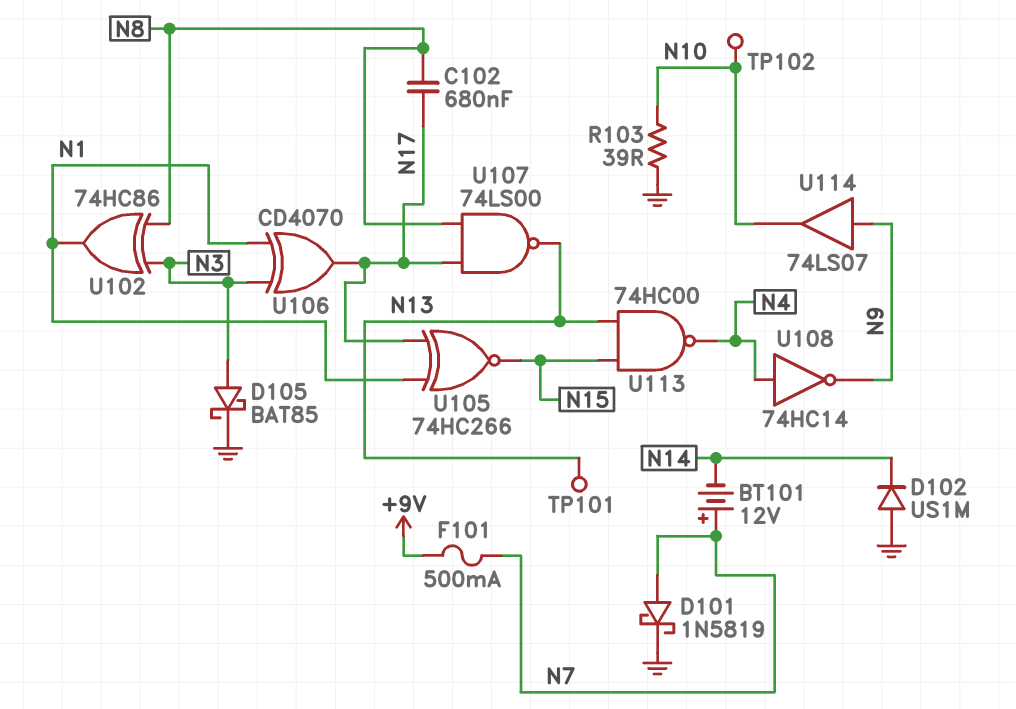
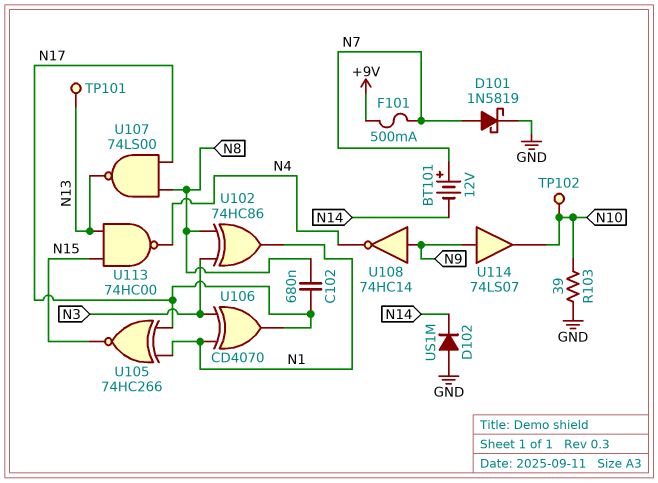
D105: schottky BAT85 (A N3, K GND) -> none
U108: NOT 74HC14 (in N4, out N9) -> NOT 74HC14 (in N9, out N4)

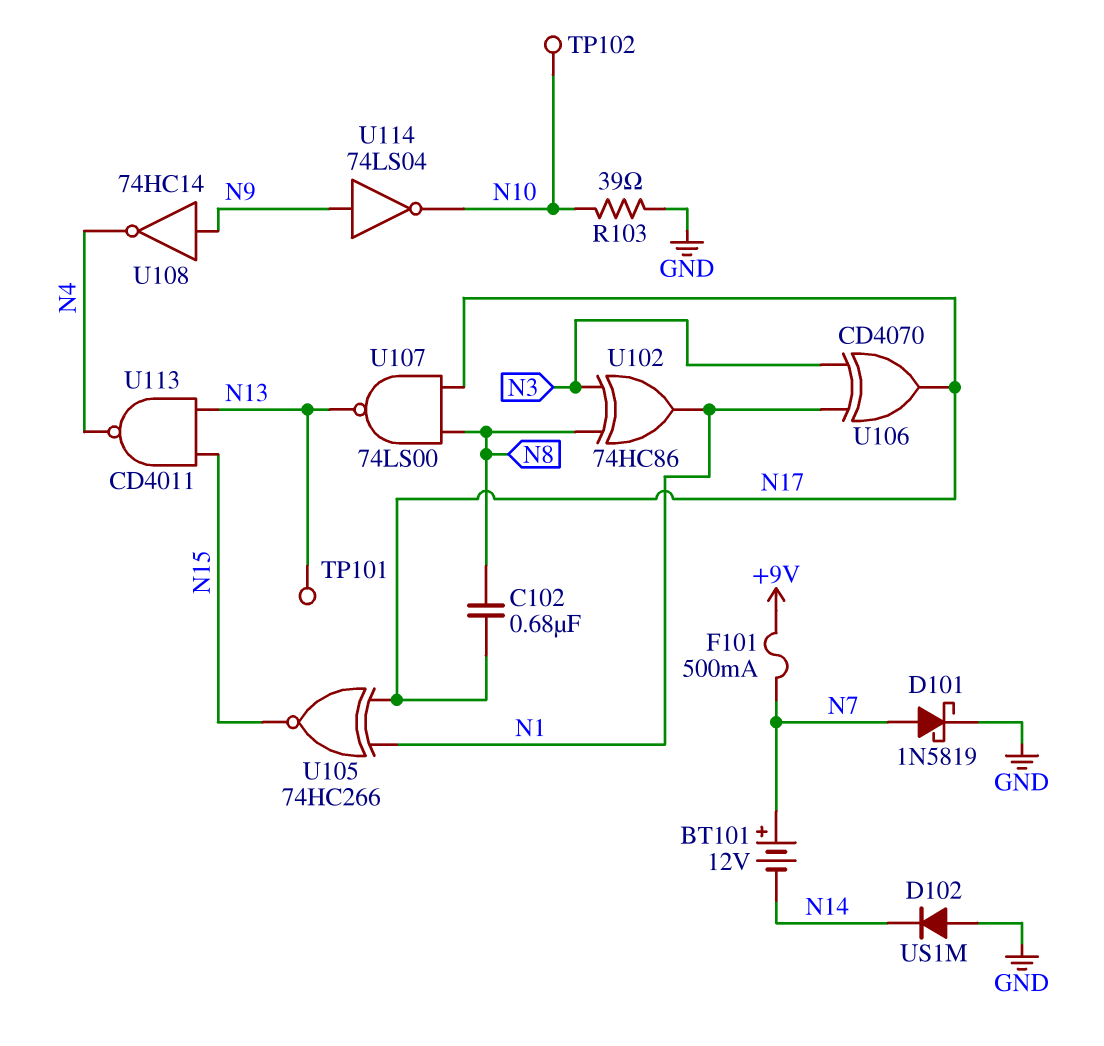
U113: NAND 74HC00 (in N13, in N15, out N4) -> NAND CD4011 (in N13, in N15, out N4)
U114: buffer 74LS07 (in N9, out N10) -> NOT 74LS04 (in N9, out N10)

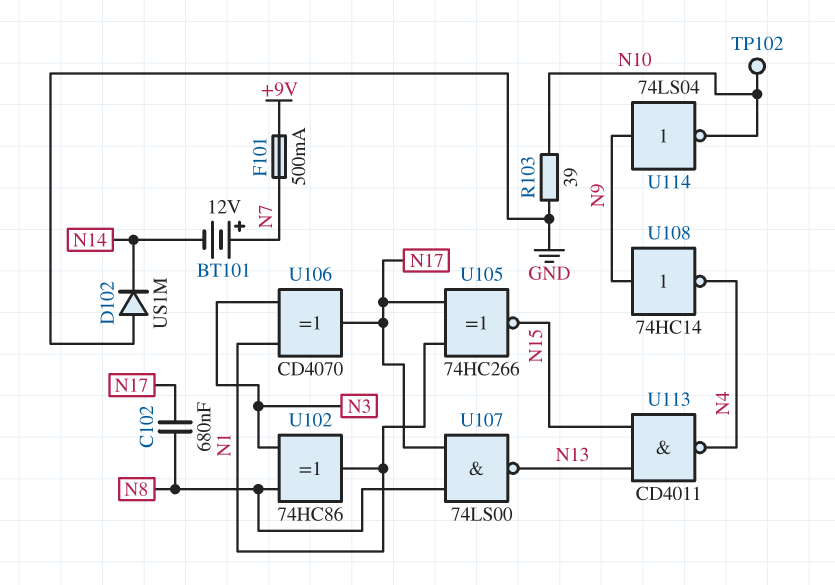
D101: schottky 1N5819 (A N7, K GND) -> none
TP101: test point (N13) -> none

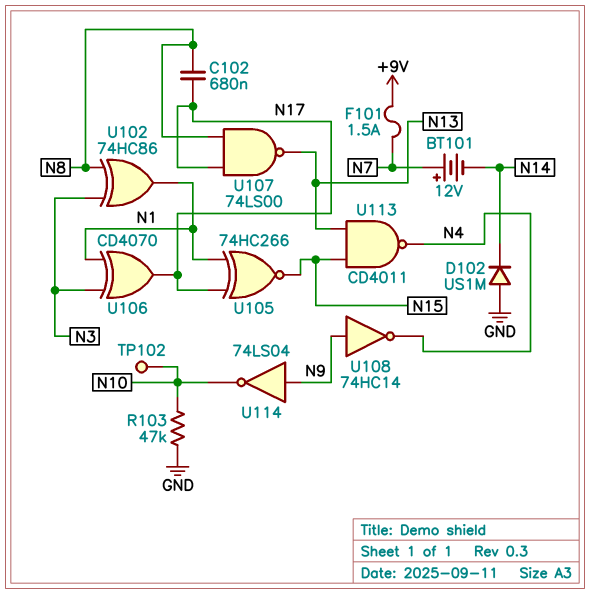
F101: 500mA (+9V, N7) -> 1.5A (+9V, N7)
R103: 39 (GND, N10) -> 47k (GND, N10)

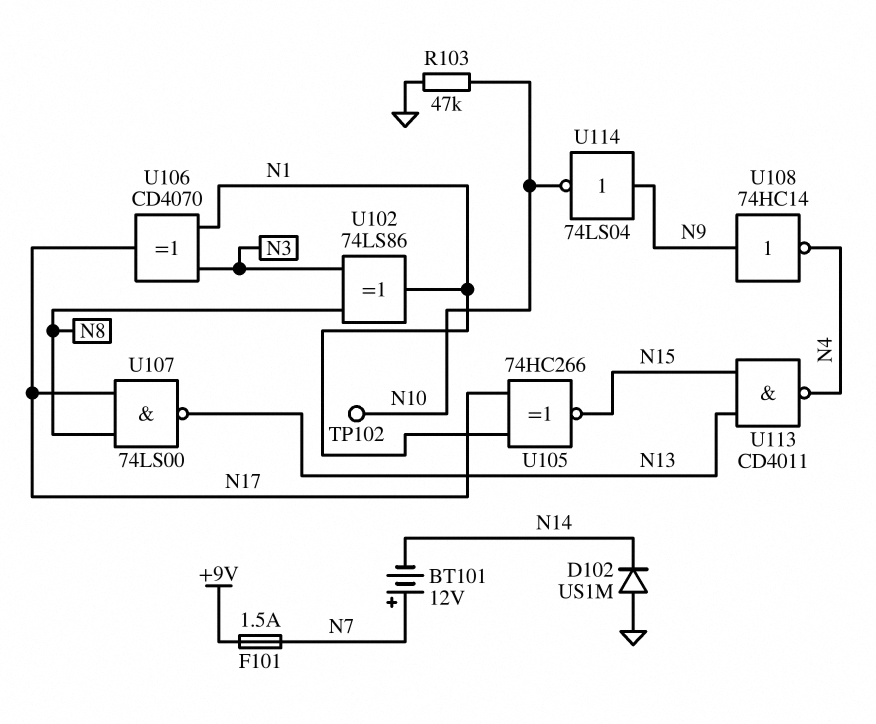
C102: 680nF (N8, N17) -> none
U102: XOR 74HC86 (in N3, in N8, out N1) -> XOR 74LS86 (in N3, in N8, out N1)

